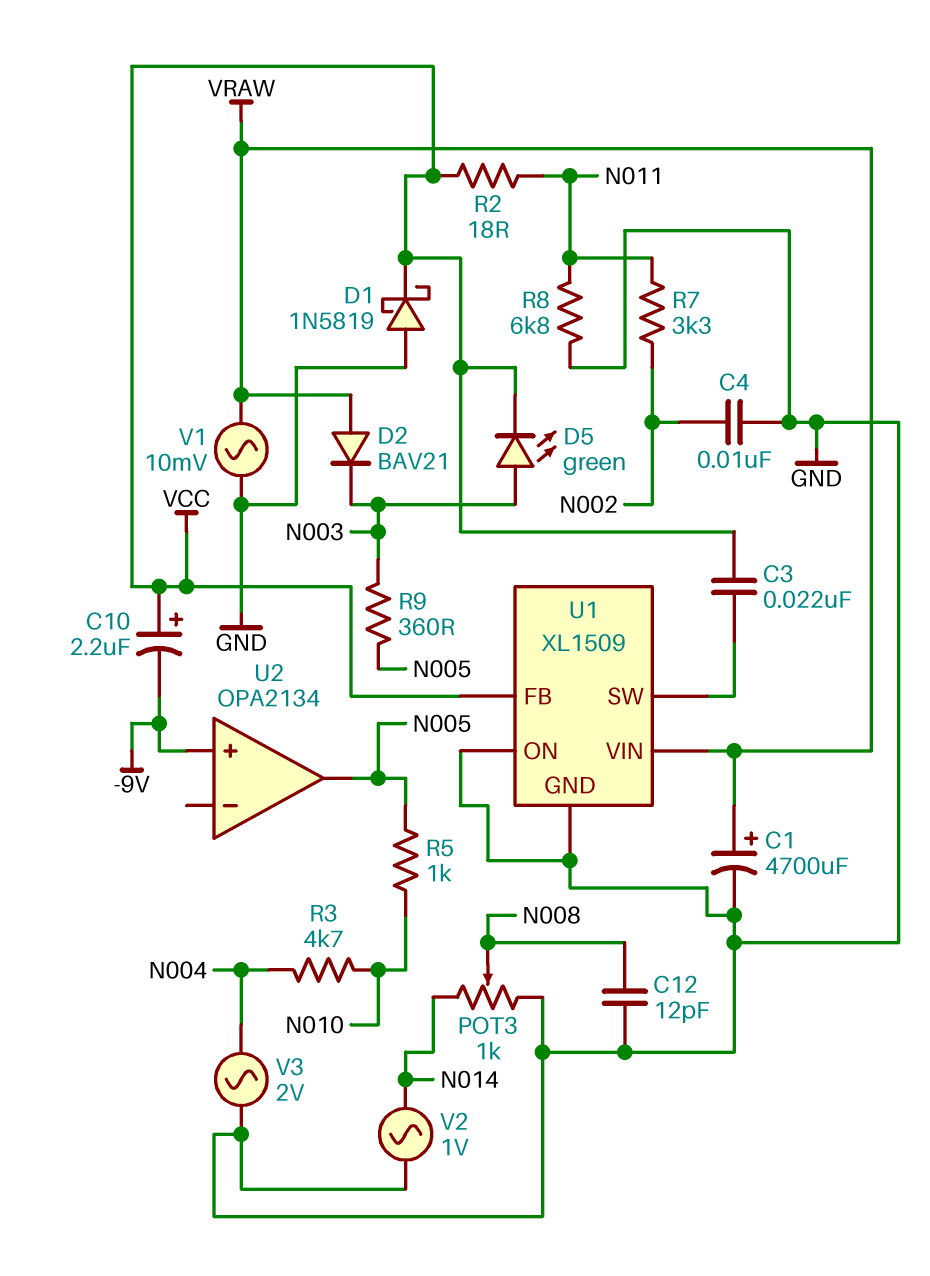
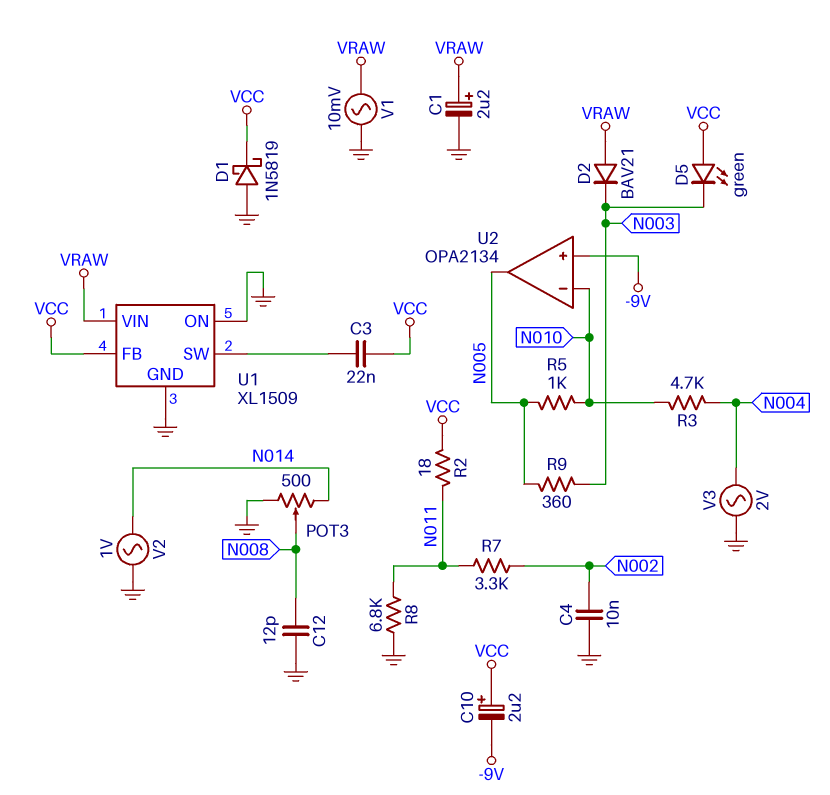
C1: 4700uF (plus VRAW, minus GND) -> 2.2uF (plus VRAW, minus GND)
D5: LED green (A N003, K VCC) -> LED green (A VCC, K N003)
POT3: 1k (GND, N014, wiper N008) -> 500 (GND, N014, wiper N008)
U2 pin in-: none -> N010

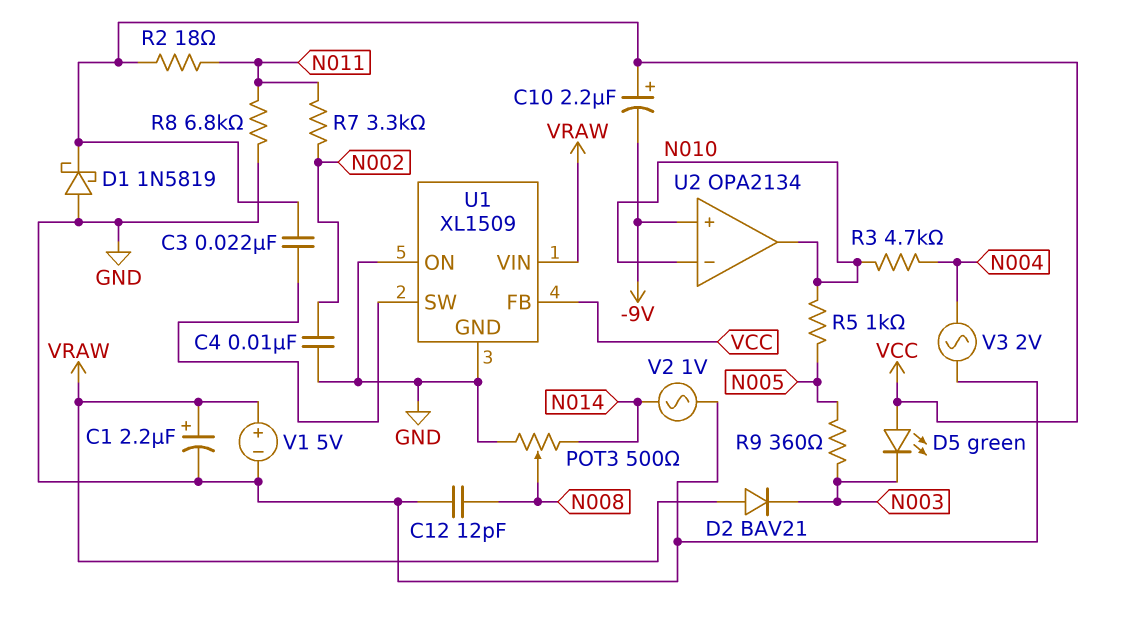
U2 pin out: N005 -> N010
V1: AC 10mV (GND, VRAW) -> 5V (plus VRAW, minus GND)

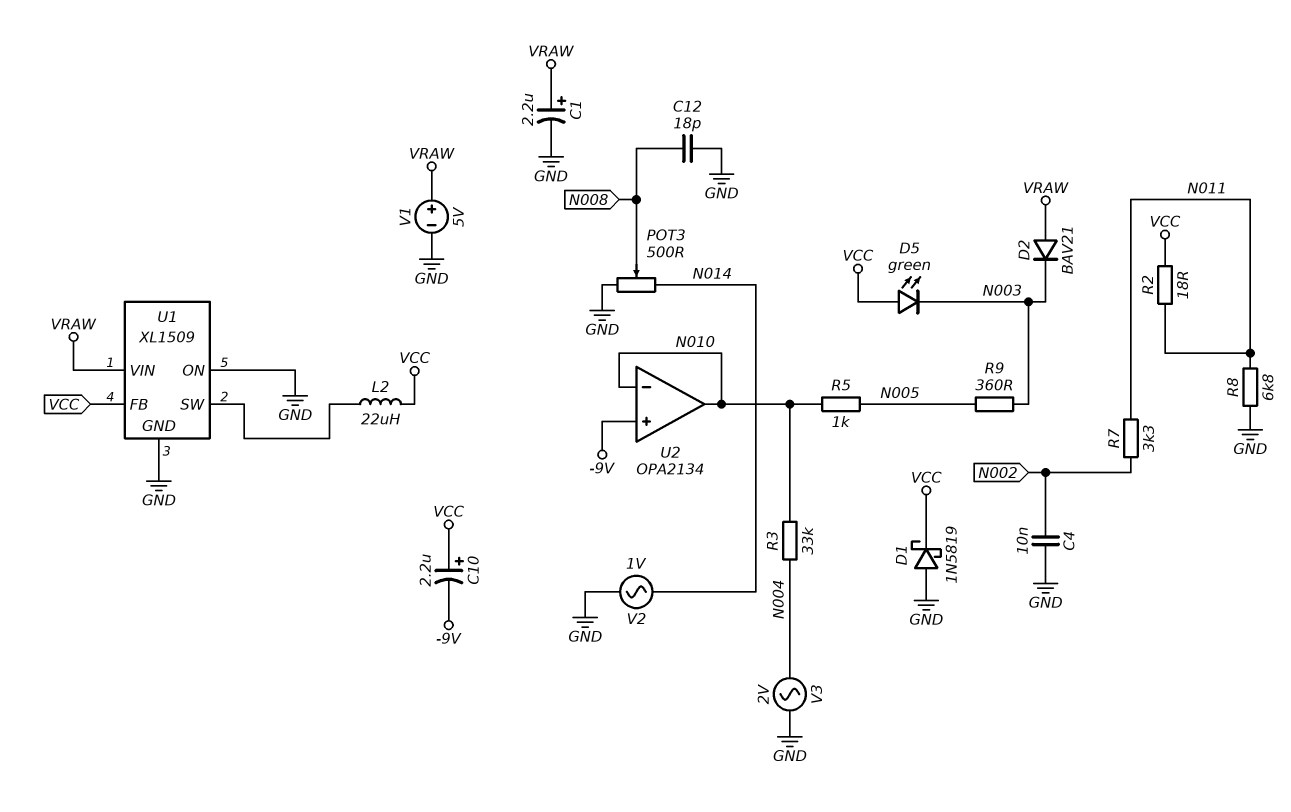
C3: 22nF (U1/SW, VCC) -> none
C12: 12pF (GND, N008) -> 18pF (GND, N008)
L2: none -> 22uH (U1/SW, VCC)
R3: 4.7k (N004, N010) -> 33k (N004, N010)

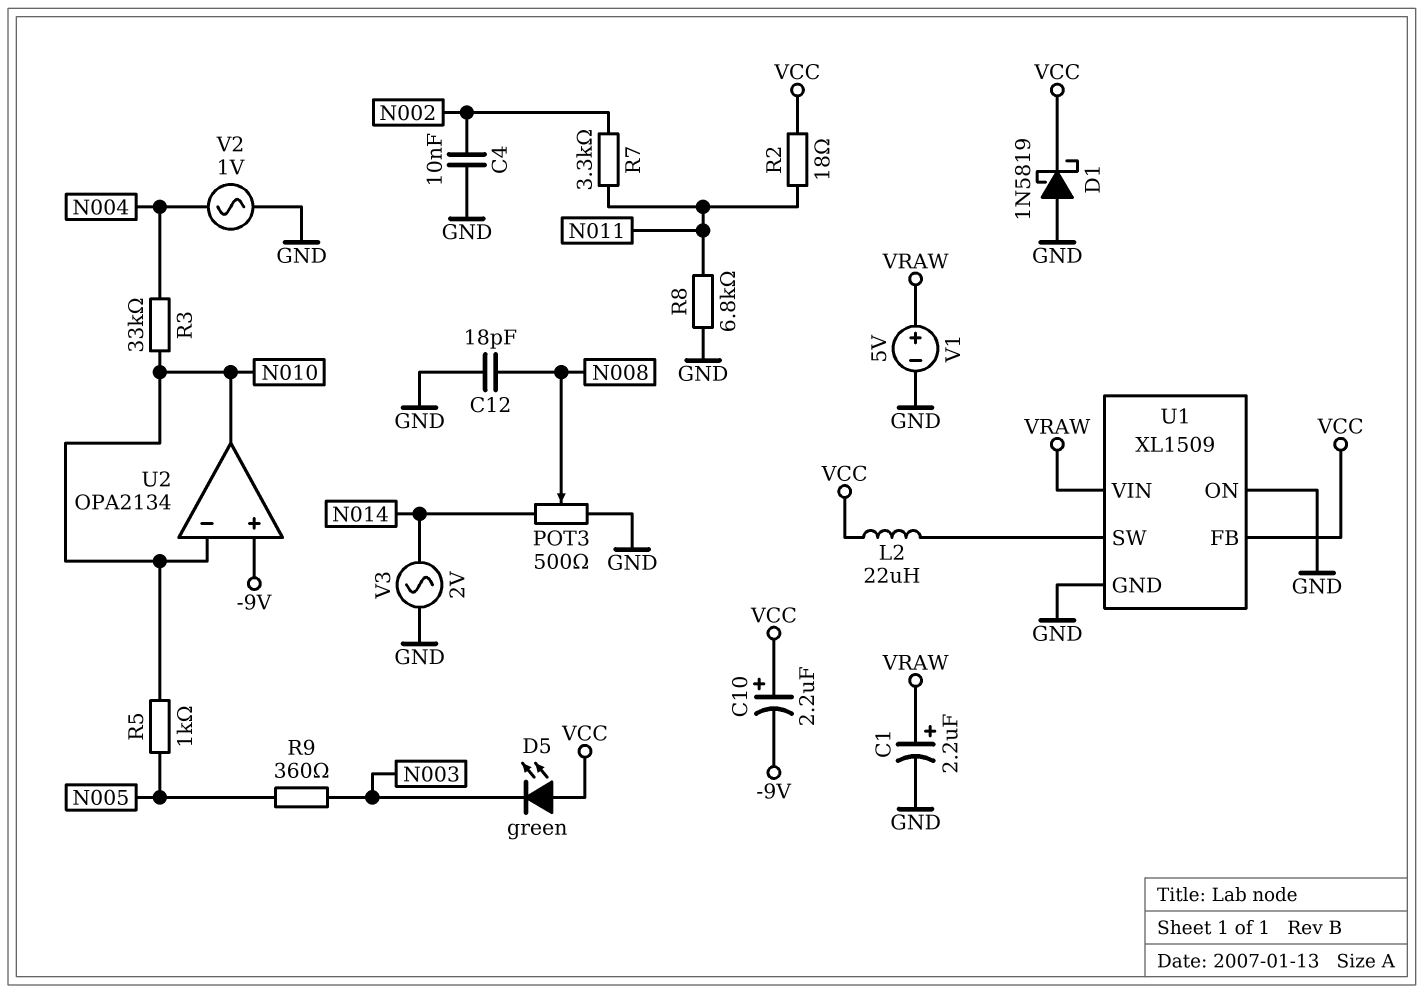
D2: diode BAV21 (A VRAW, K N003) -> none
V2: AC 1V (GND, N014) -> AC 1V (GND, N004)
V3: AC 2V (GND, N004) -> AC 2V (GND, N014)

